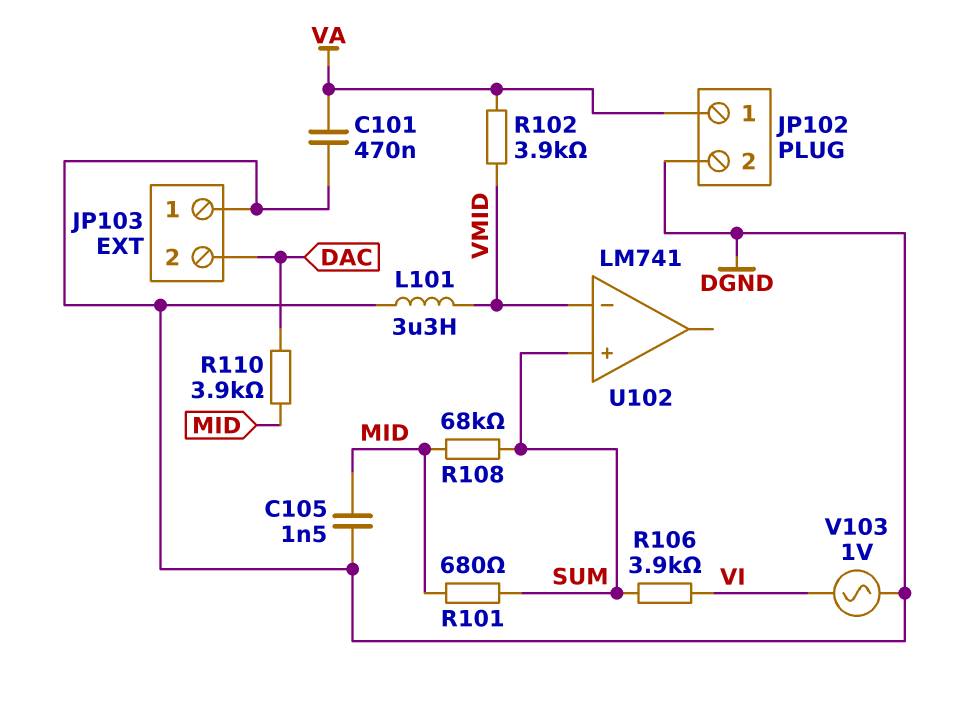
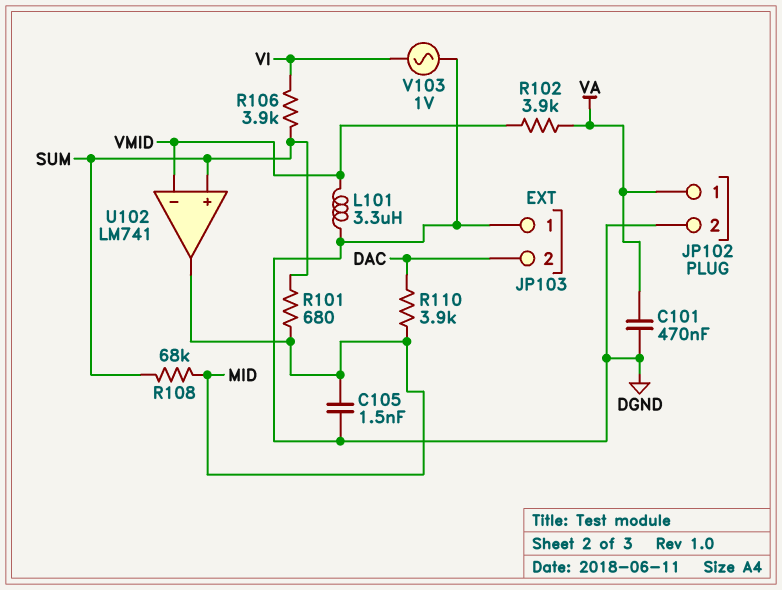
U102 pin out: none -> MID

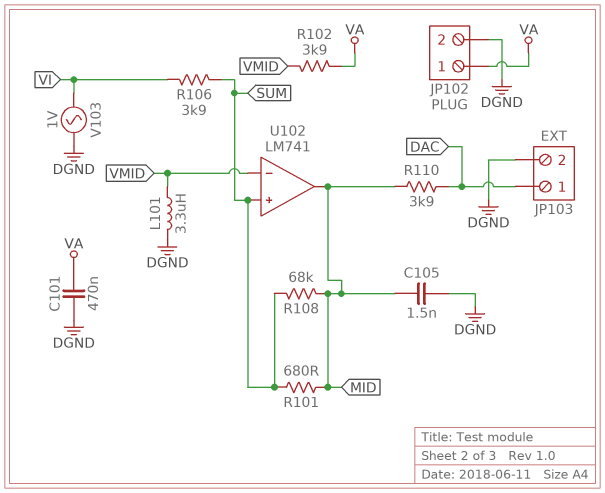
JP103 pin 1: DGND -> DAC
JP103 pin 2: DAC -> DGND

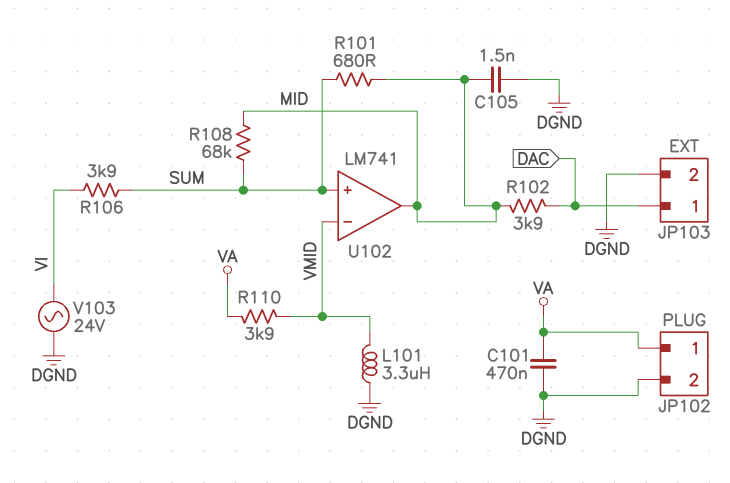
R102: 3.9k (VA, VMID) -> 3.9k (DAC, MID)
R110: 3.9k (DAC, MID) -> 3.9k (VA, VMID)
V103: AC 1V (DGND, VI) -> AC 24V (DGND, VI)

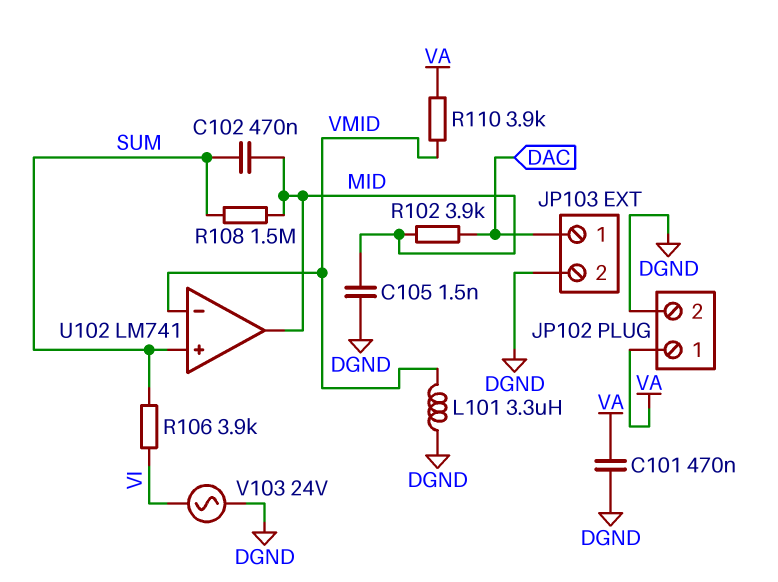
C102: none -> 470nF (MID, SUM)
R101: 680 (MID, SUM) -> none
R108: 68k (MID, SUM) -> 1.5M (MID, SUM)

